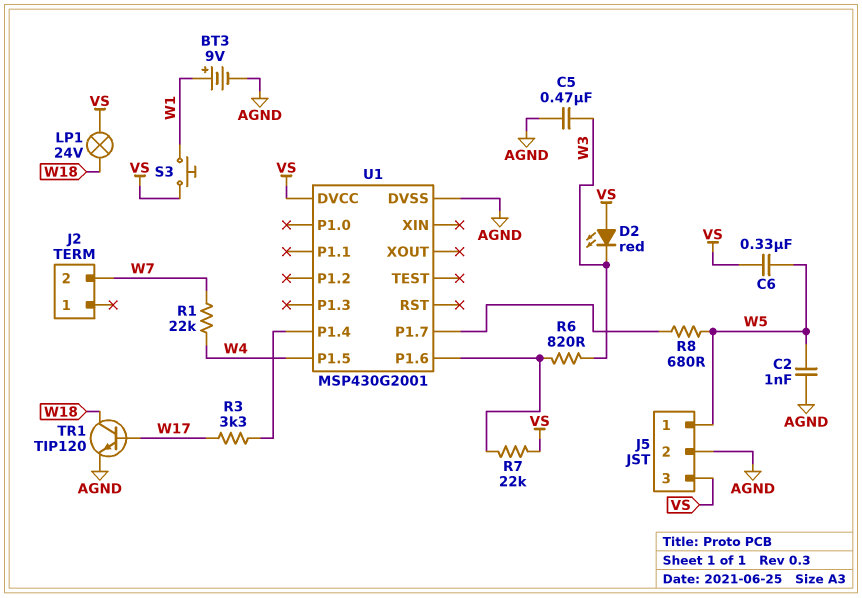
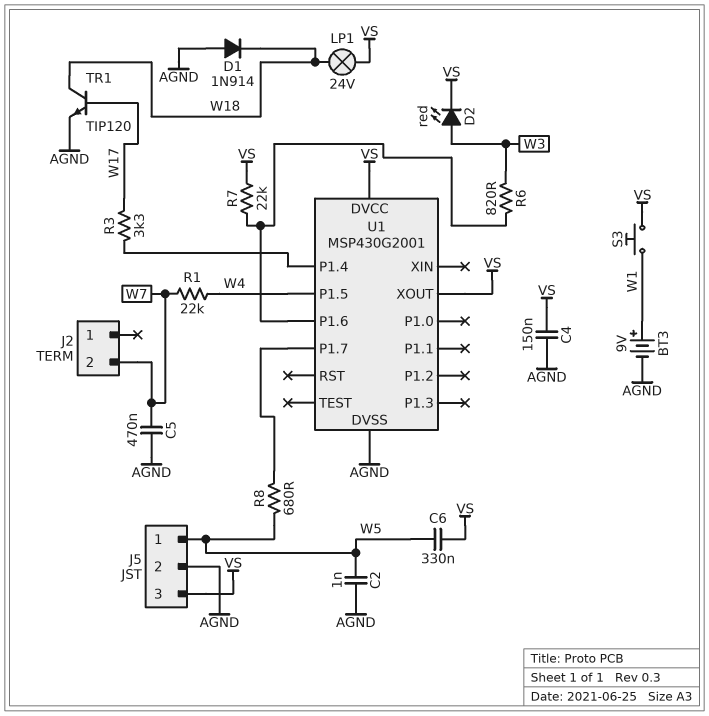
C4: none -> 150nF (AGND, VS)
C5: 470nF (AGND, W3) -> 470nF (AGND, W7)
D1: none -> diode 1N914 (A AGND, K W18)
D2: LED red (A VS, K W3) -> LED red (A W3, K VS)
U1 pin XOUT: none -> VS

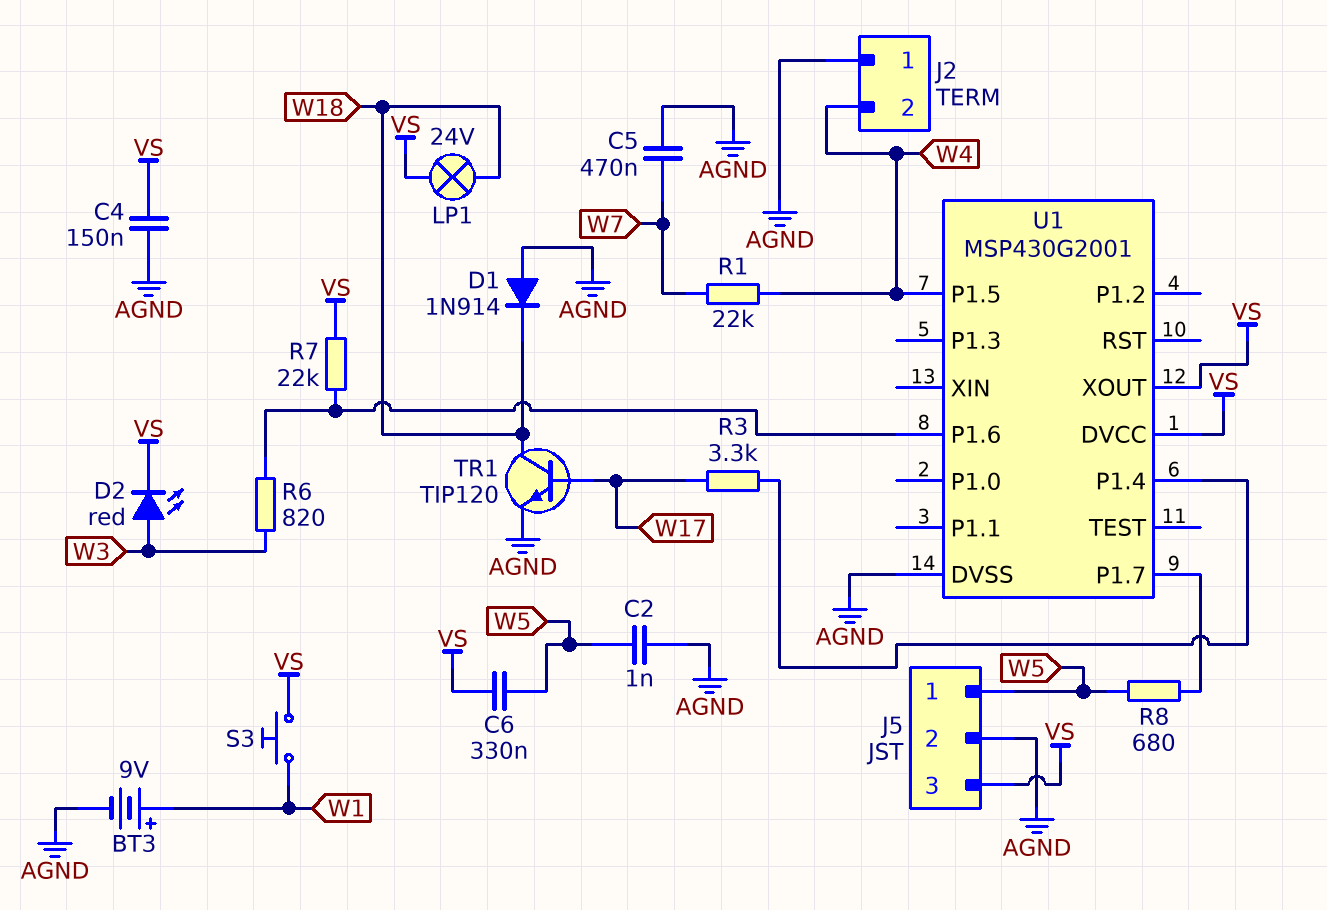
J2 pin 1: none -> AGND
J2 pin 2: W7 -> W4

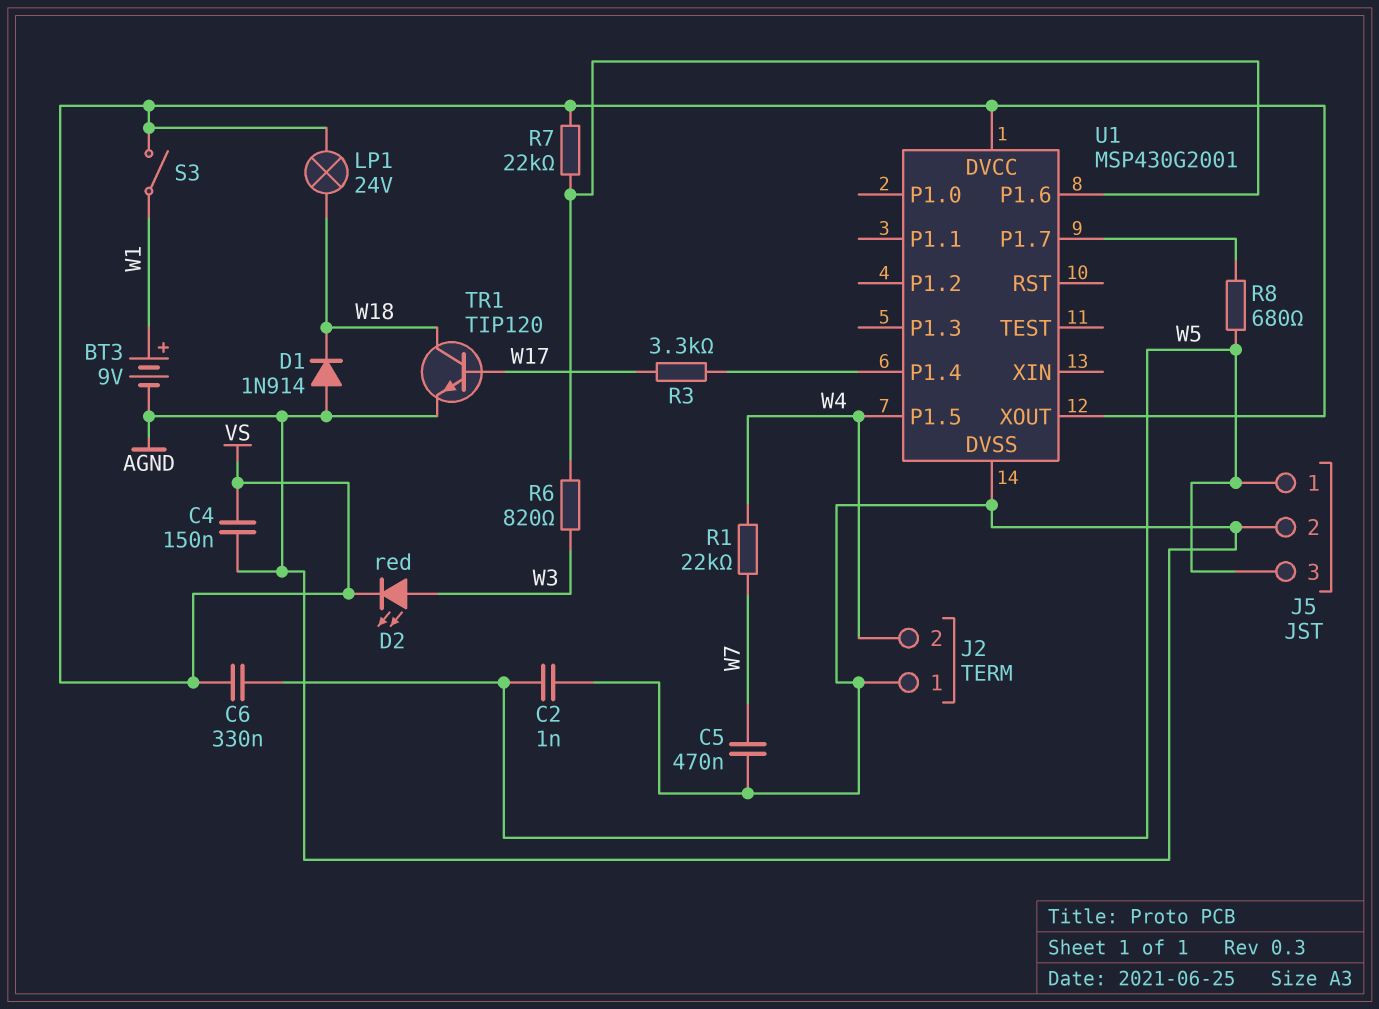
J5 pin 3: VS -> W5
S3: button (VS, W1) -> switch (VS, W1)

